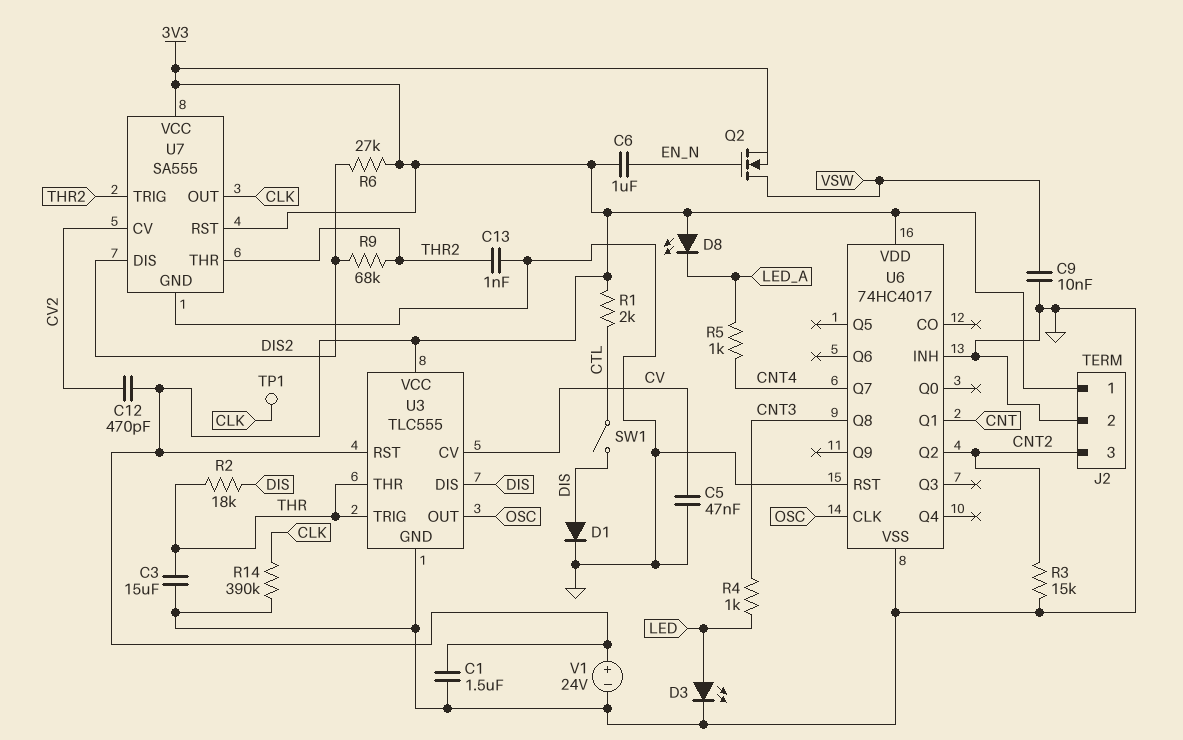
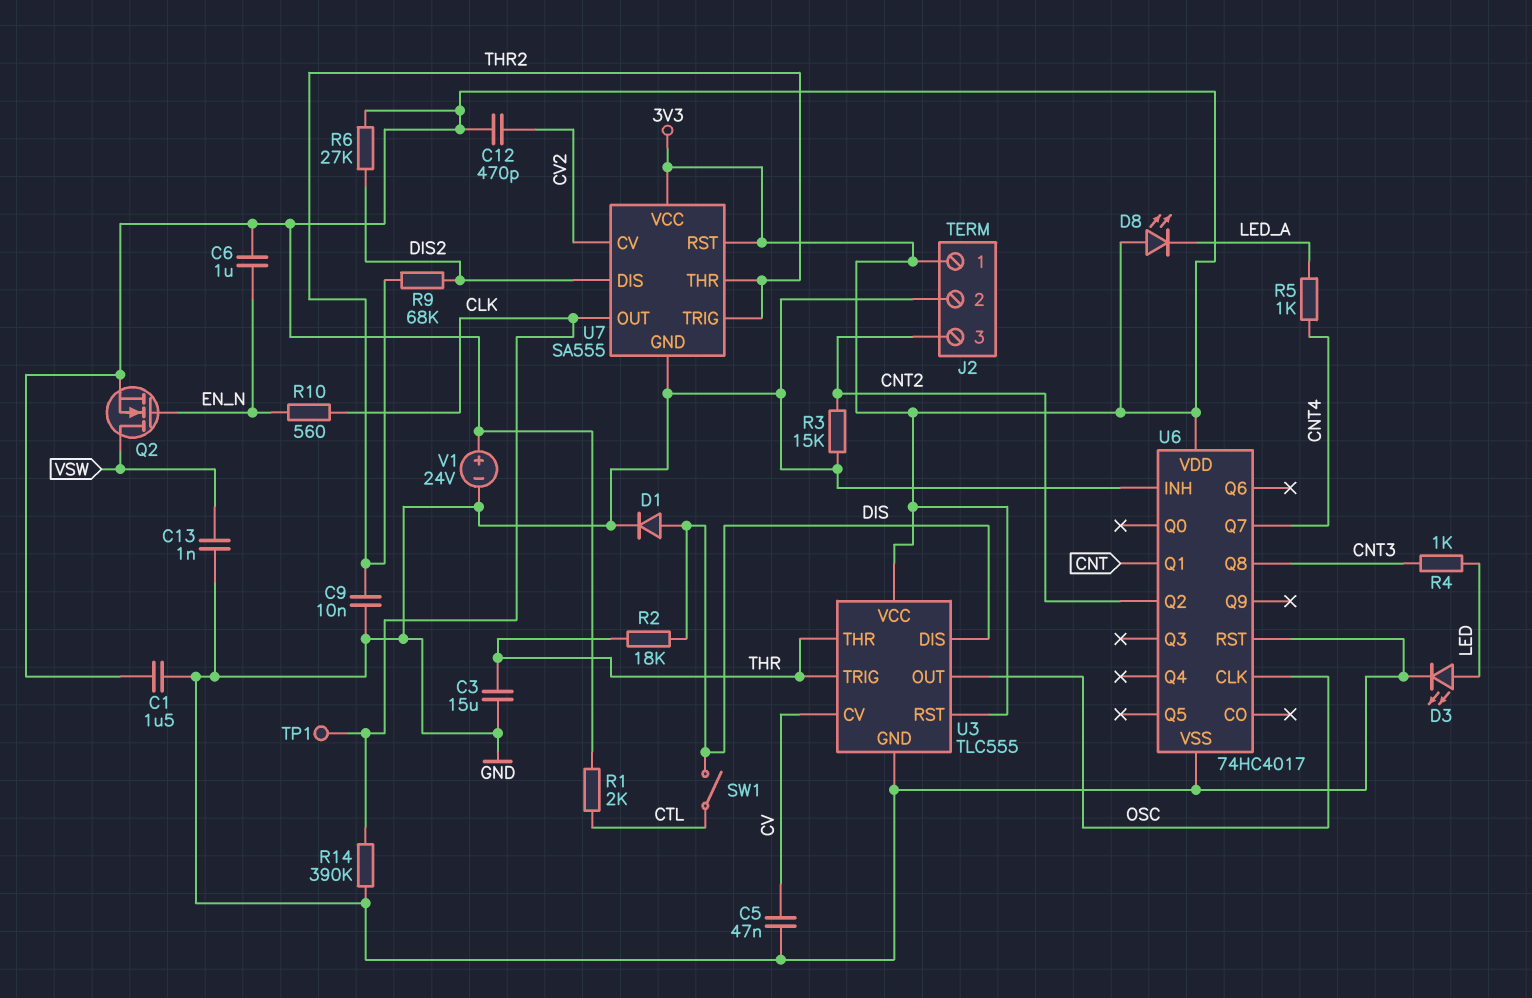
C9: 10nF (GND, VSW) -> 10nF (GND, THR2)
C13: 1nF (GND, THR2) -> 1nF (GND, VSW)
R10: none -> 560 (CLK, EN_N)

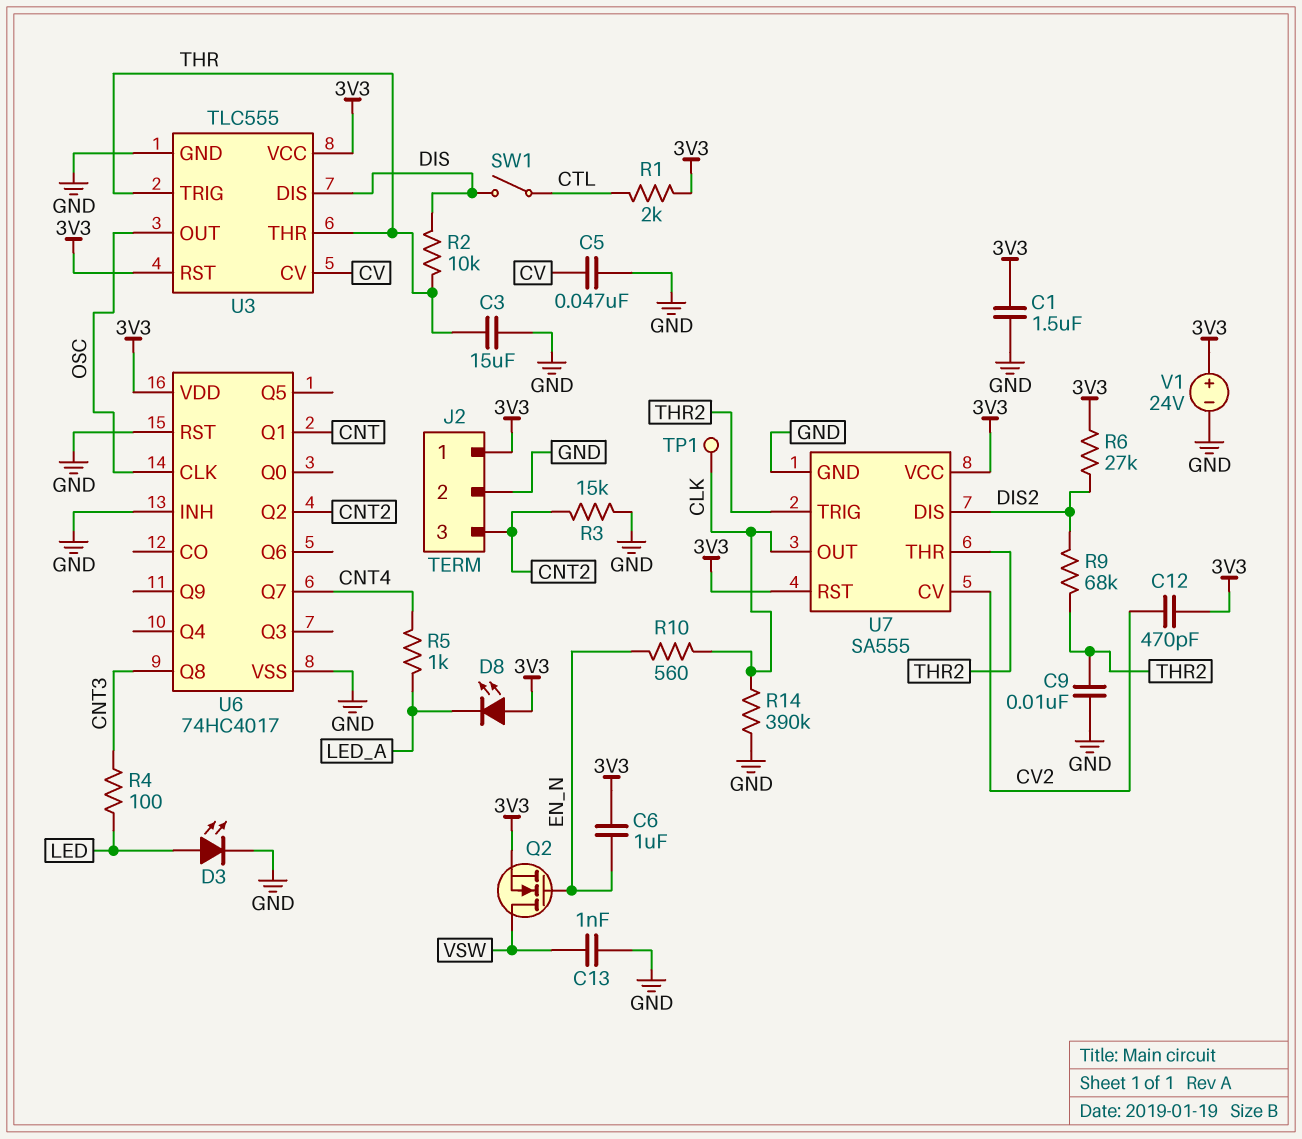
D1: diode (A DIS, K GND) -> none
R2: 18k (DIS, THR) -> 10k (DIS, THR)
R4: 1k (CNT3, LED) -> 100 (CNT3, LED)

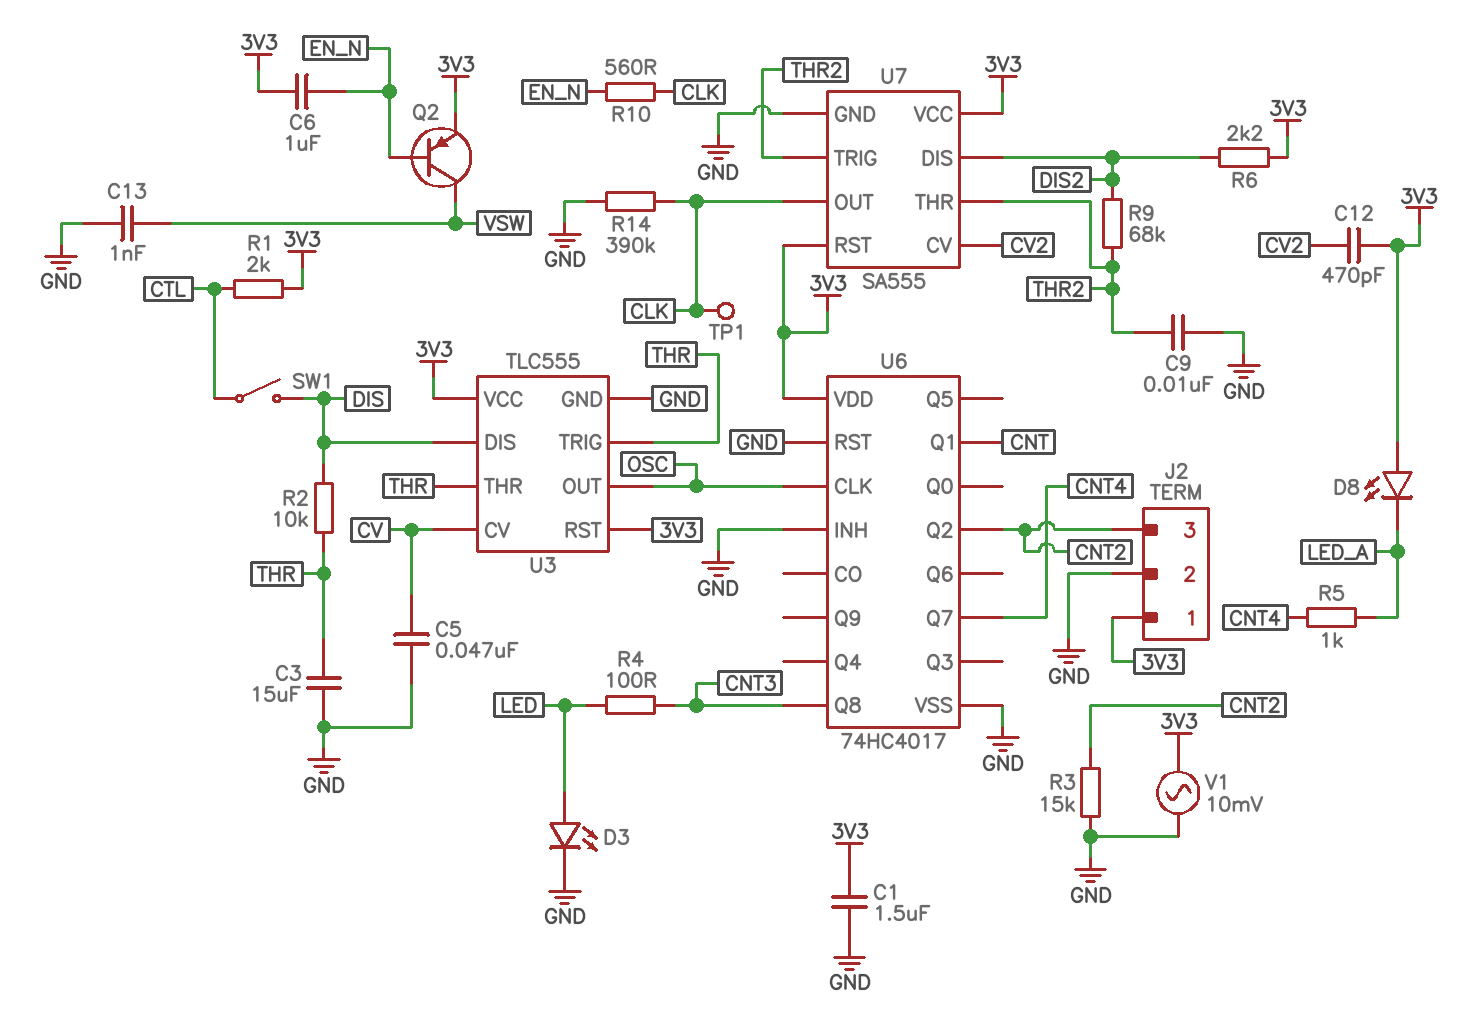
Q2: NMOS (G EN_N, D VSW, S 3V3) -> PNP (B EN_N, C VSW, E 3V3)
R6: 27k (3V3, DIS2) -> 2.2k (3V3, DIS2)
V1: 24V (plus 3V3, minus GND) -> AC 10mV (3V3, GND)

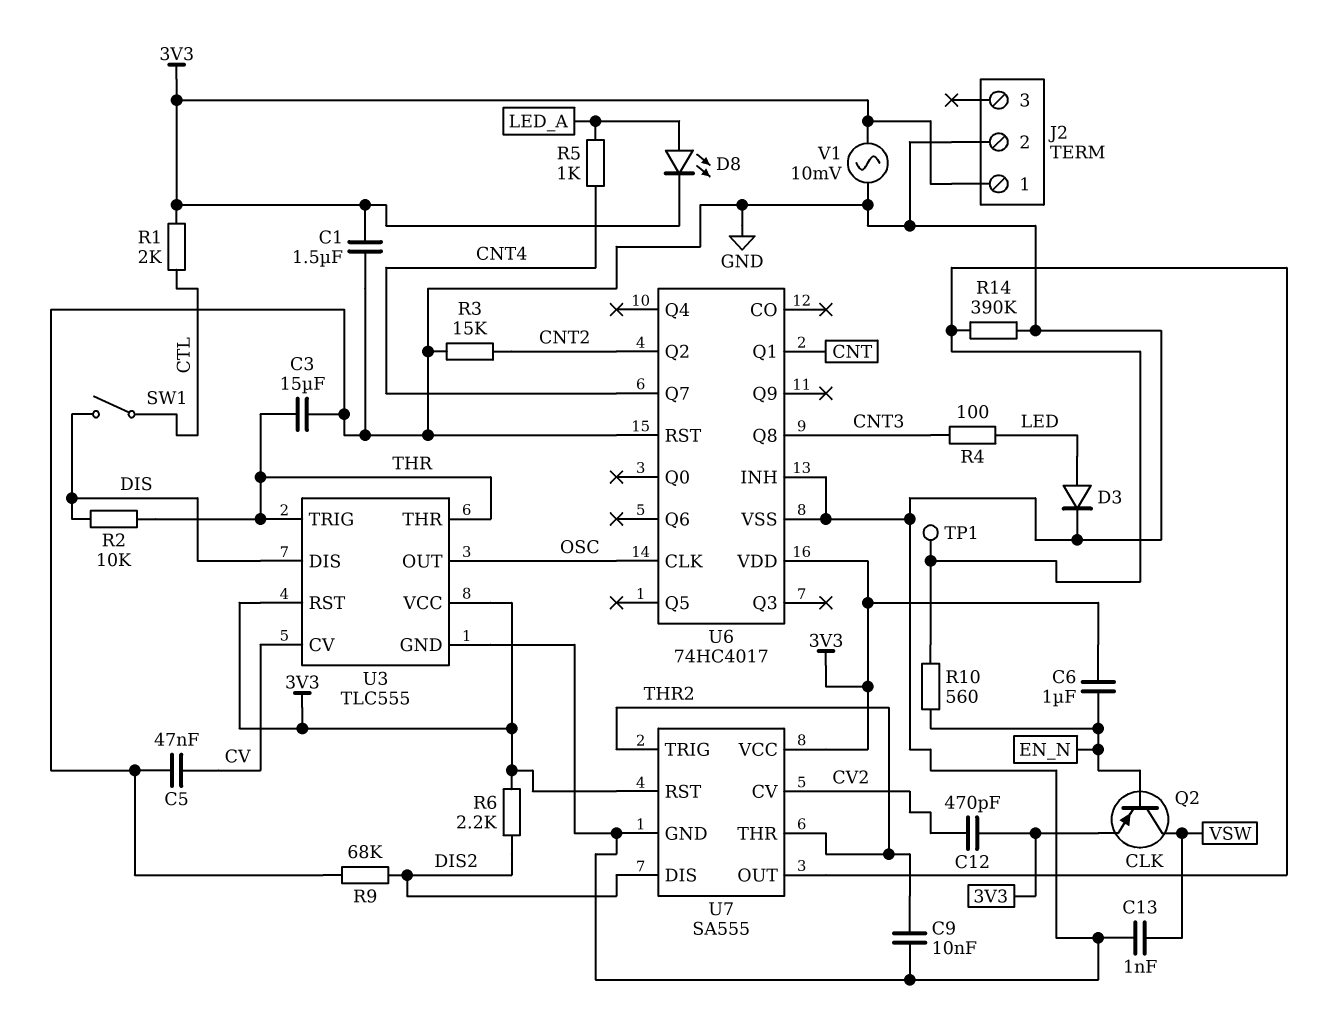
D3: LED (A LED, K GND) -> diode (A LED, K GND)
D8: LED (A 3V3, K LED_A) -> LED (A LED_A, K 3V3)
J2 pin 3: CNT2 -> none
R9: 68k (DIS2, THR2) -> 68k (DIS2, GND)

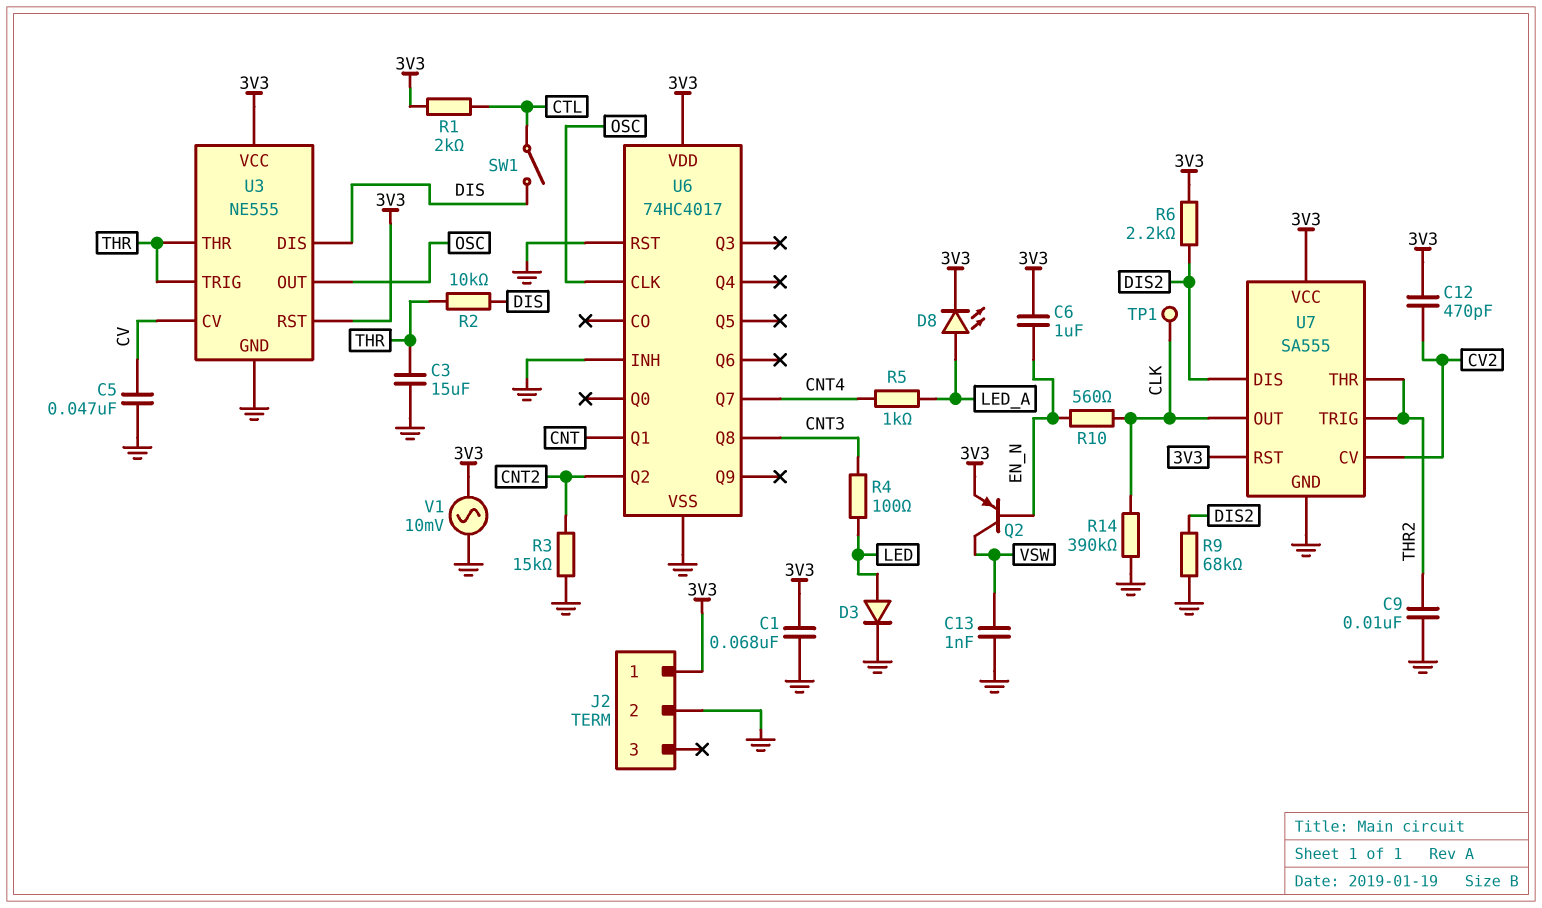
C1: 1.5uF (3V3, GND) -> 68nF (3V3, GND)
U3: TLC555 -> NE555

